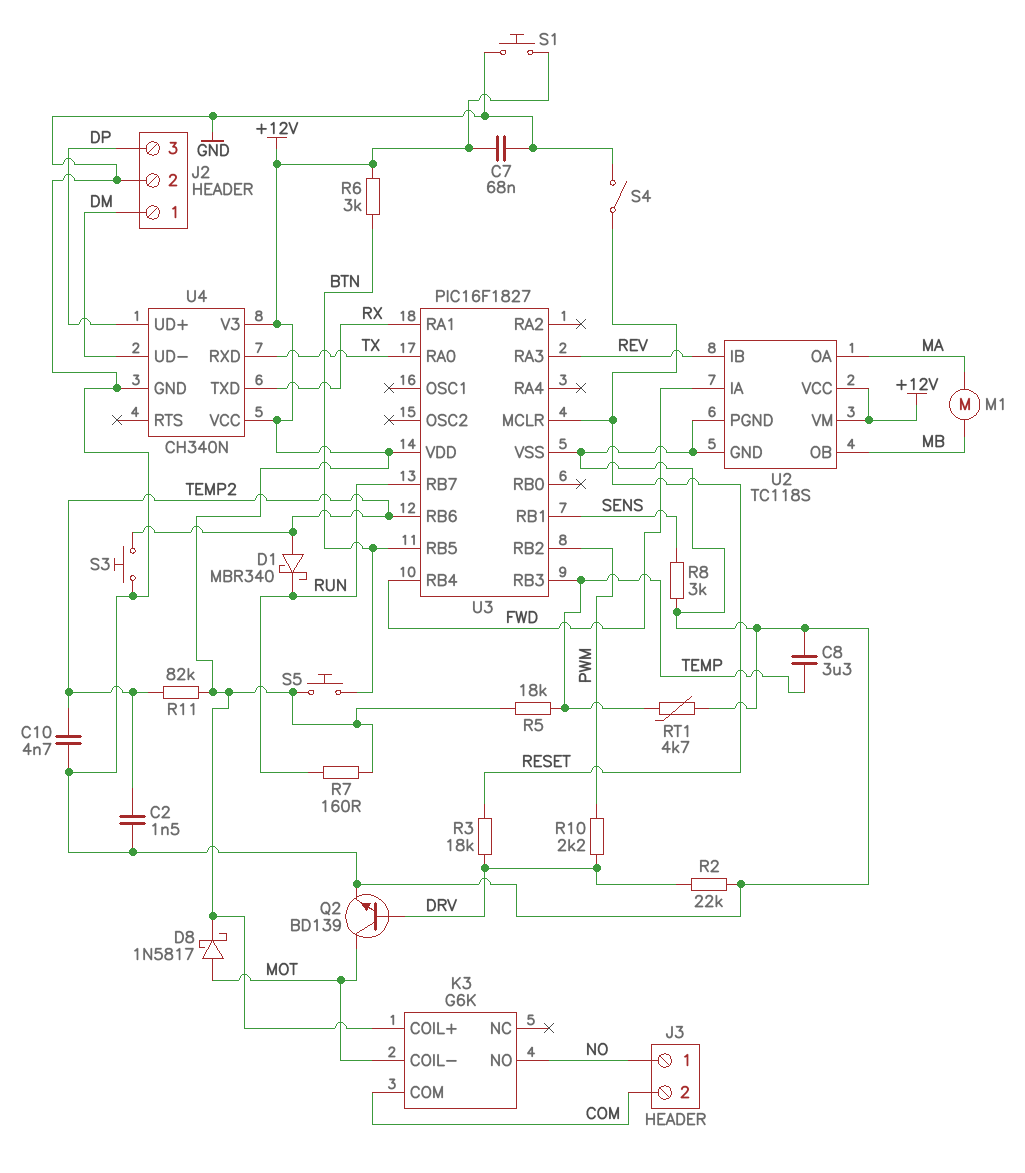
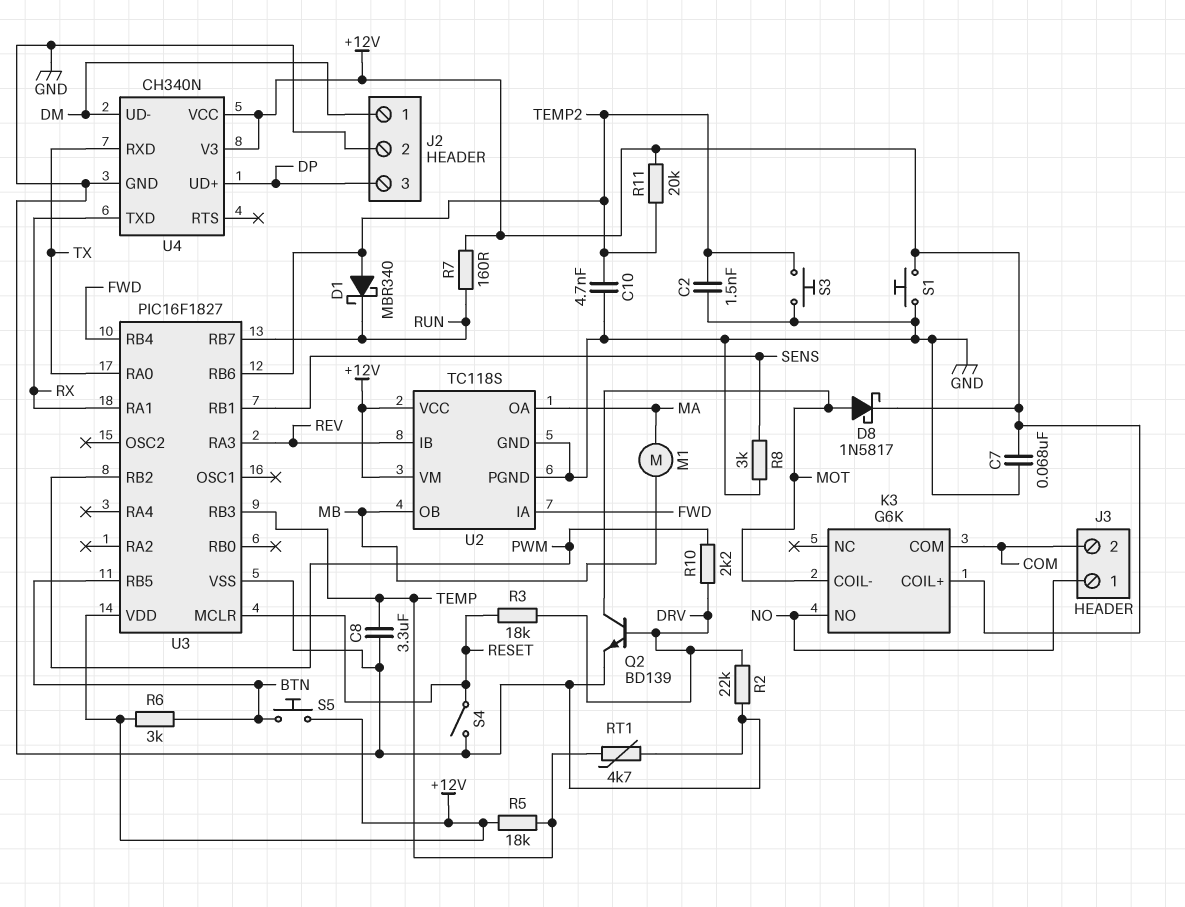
R11: 82k (+12V, TEMP2) -> 20k (+12V, TEMP2)

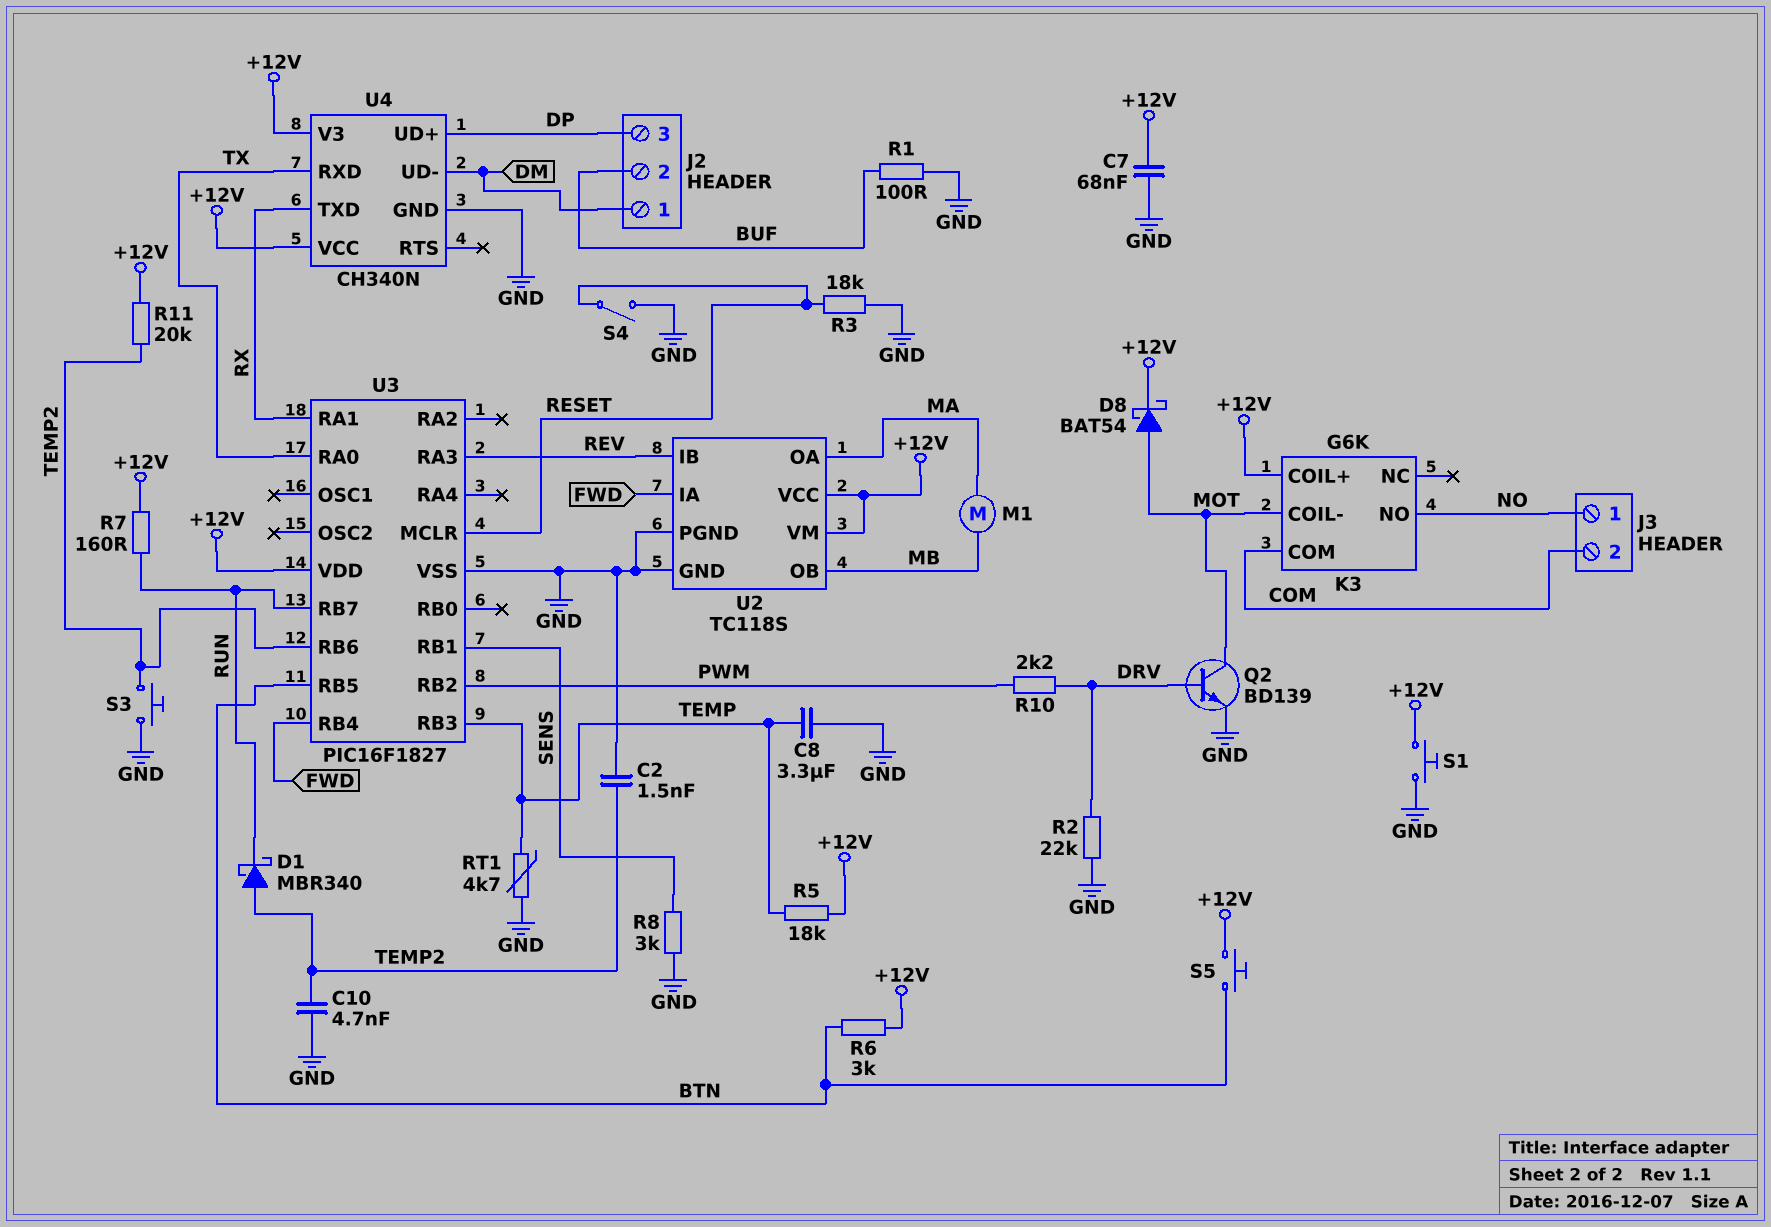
D8: schottky 1N5817 (A MOT, K +12V) -> schottky BAT54 (A MOT, K +12V)
J2 pin 2: GND -> BUF
R1: none -> 100 (BUF, GND)
R3: 18k (DRV, RESET) -> 18k (GND, RESET)

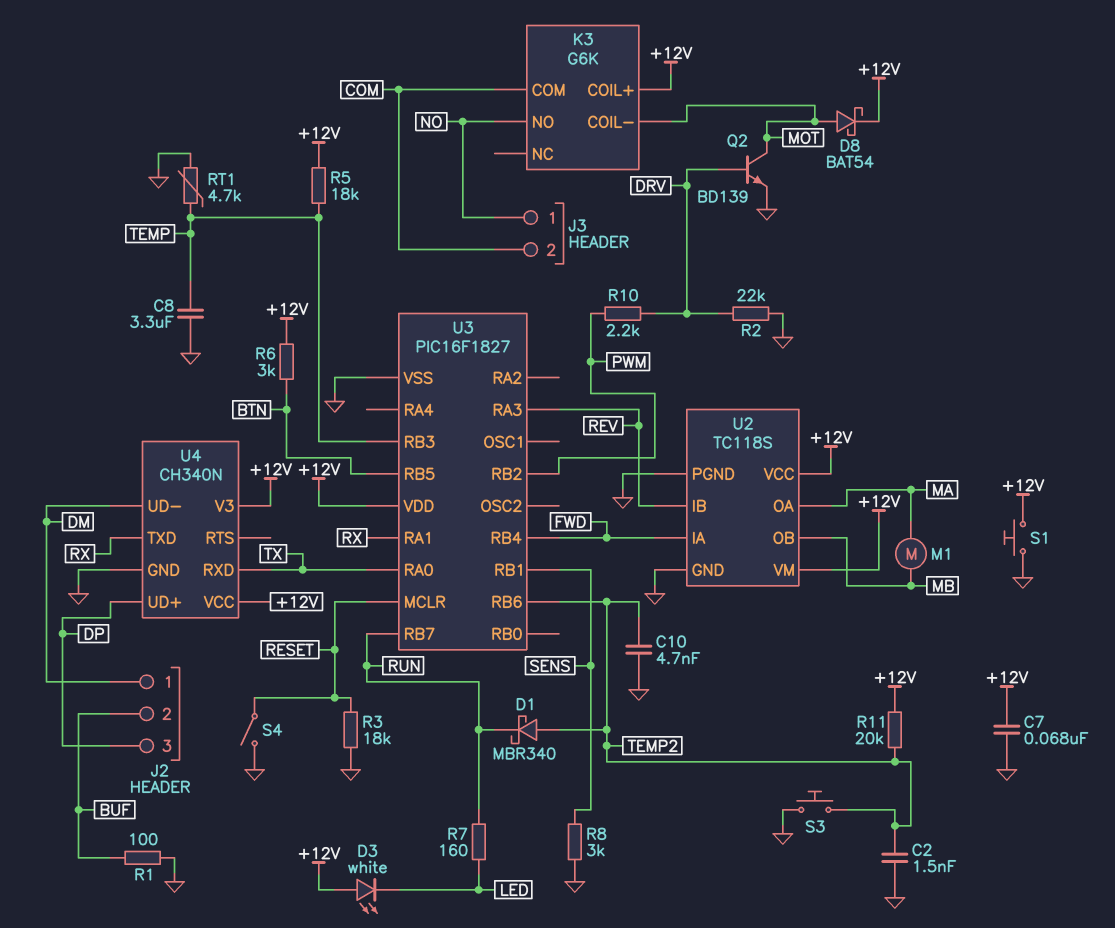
D3: none -> LED white (A +12V, K LED)
R7: 160 (+12V, RUN) -> 160 (LED, RUN)
S5: button (+12V, BTN) -> none

